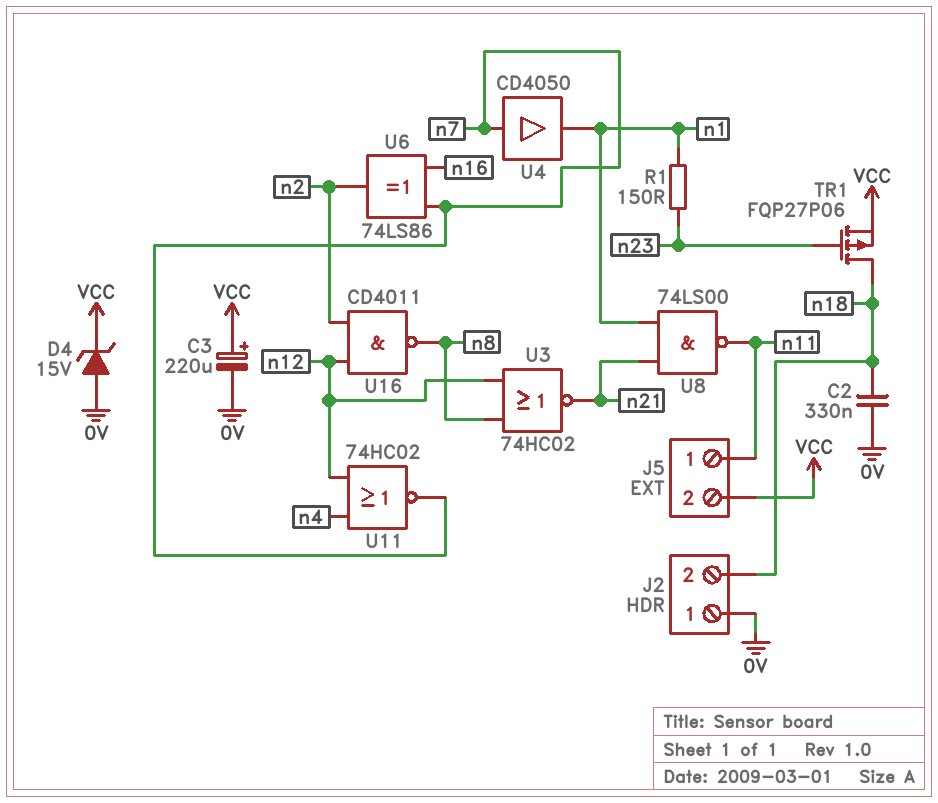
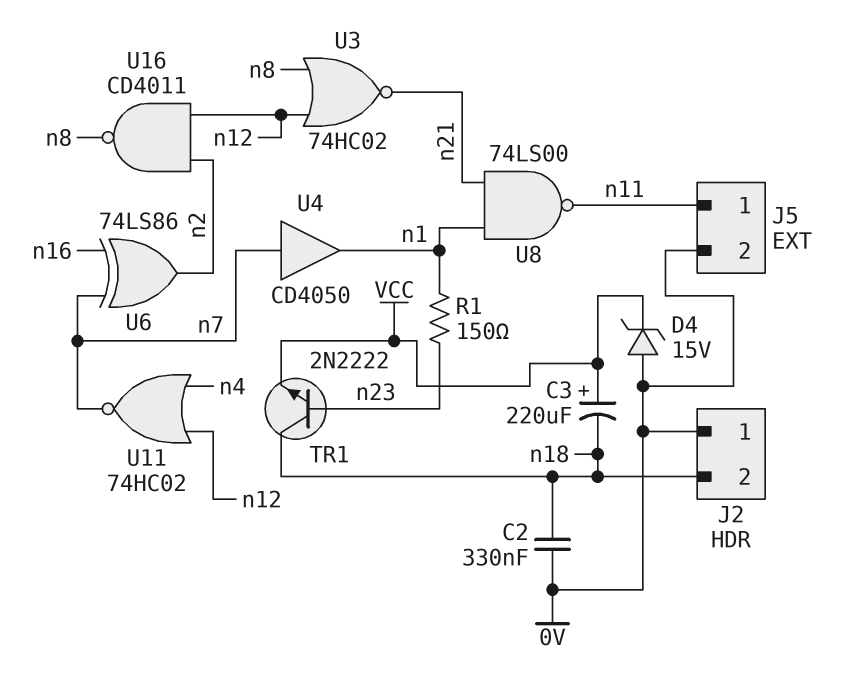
C3: 220uF (plus VCC, minus 0V) -> 220uF (plus VCC, minus n18)
J5 pin 2: VCC -> 0V
TR1: PMOS FQP27P06 (G n23, D n18, S VCC) -> NPN 2N2222 (B n23, C n18, E VCC)

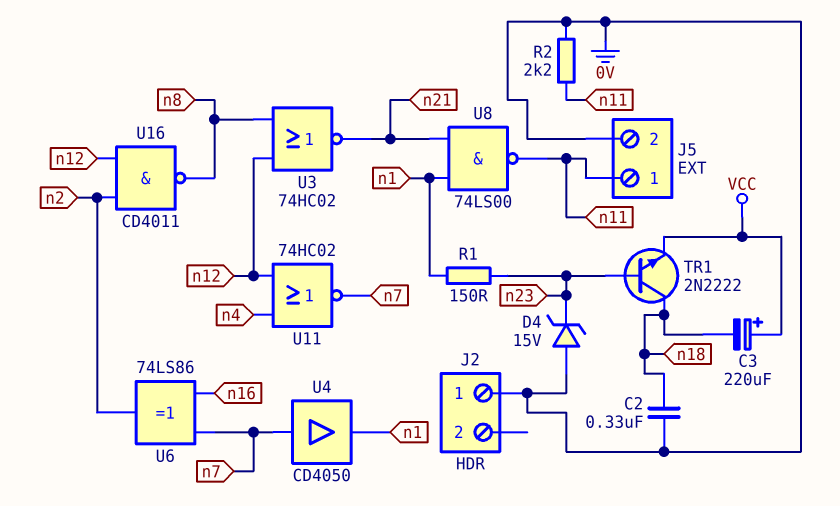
D4: zener 15V (A 0V, K VCC) -> zener 15V (A 0V, K n23)
J2 pin 2: n18 -> none
R2: none -> 2.2k (0V, n11)

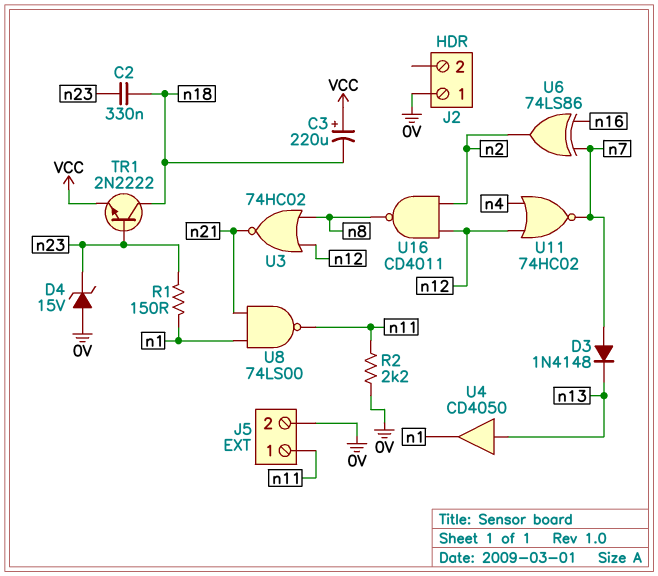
C2: 330nF (0V, n18) -> 330nF (n18, n23)
D3: none -> diode 1N4148 (A n7, K n13)
U4: buffer CD4050 (in n7, out n1) -> buffer CD4050 (in n13, out n1)

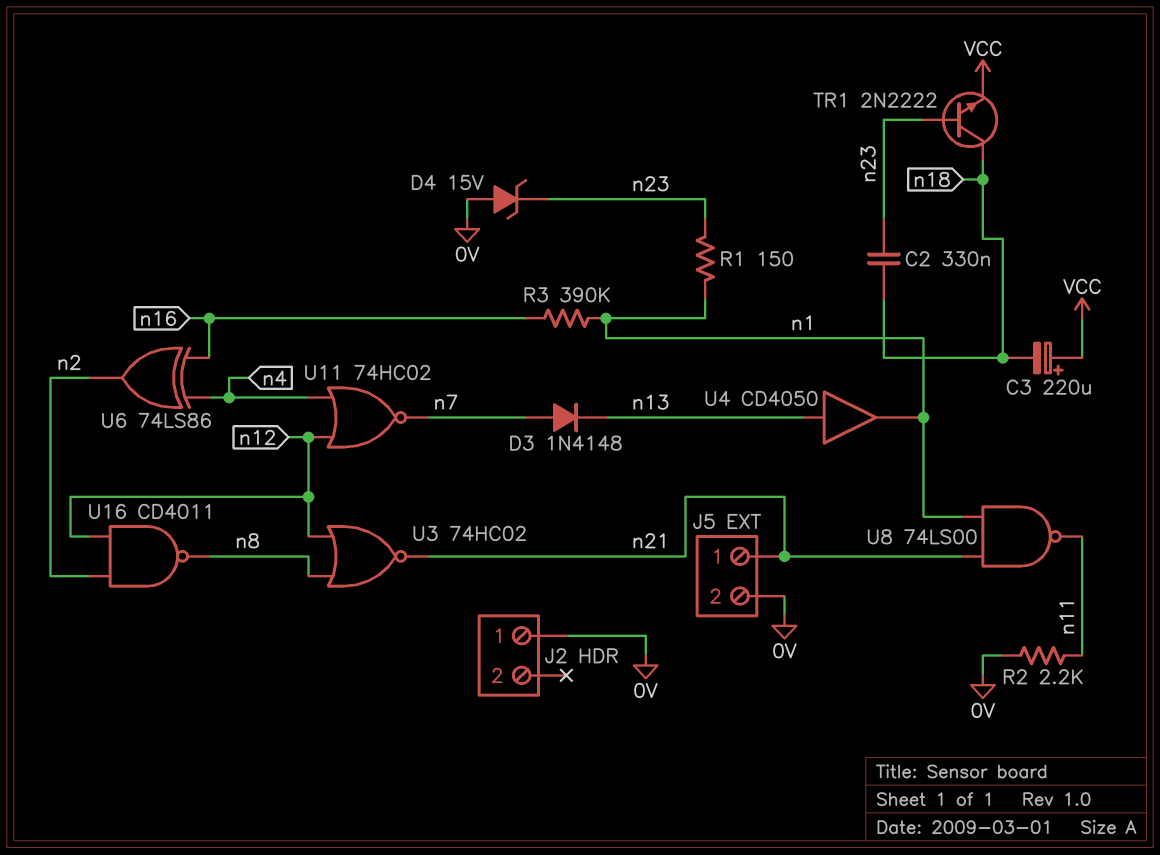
J5 pin 1: n11 -> n21
R3: none -> 390k (n1, n16)
U6: XOR 74LS86 (in n7, in n16, out n2) -> XOR 74LS86 (in n4, in n16, out n2)

